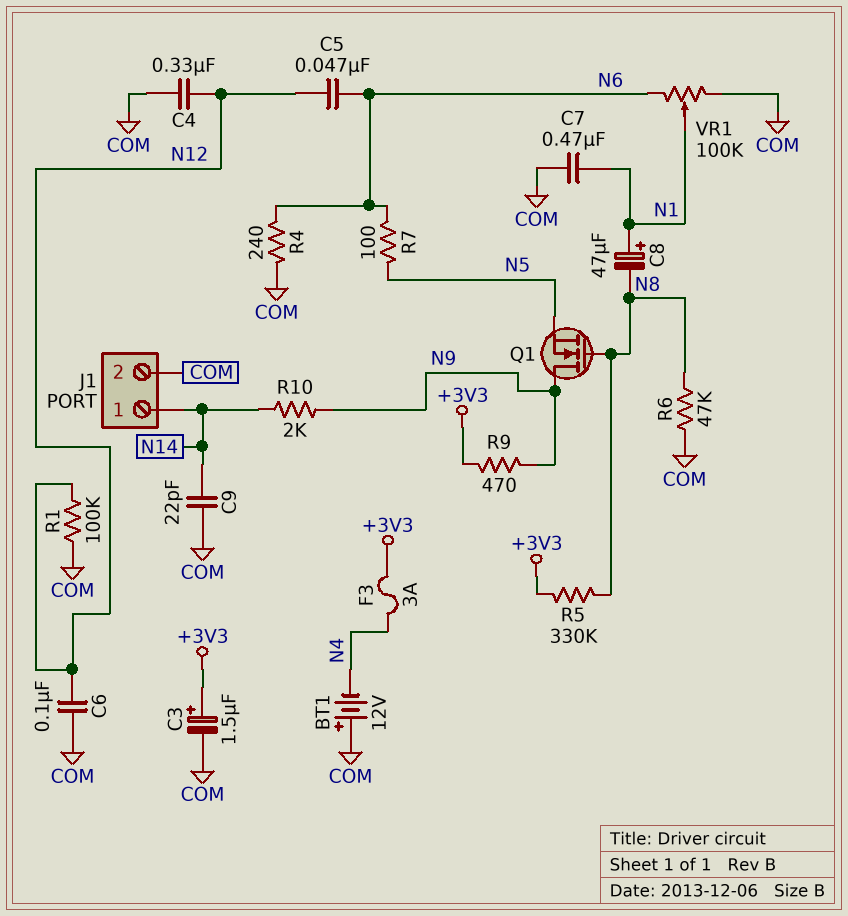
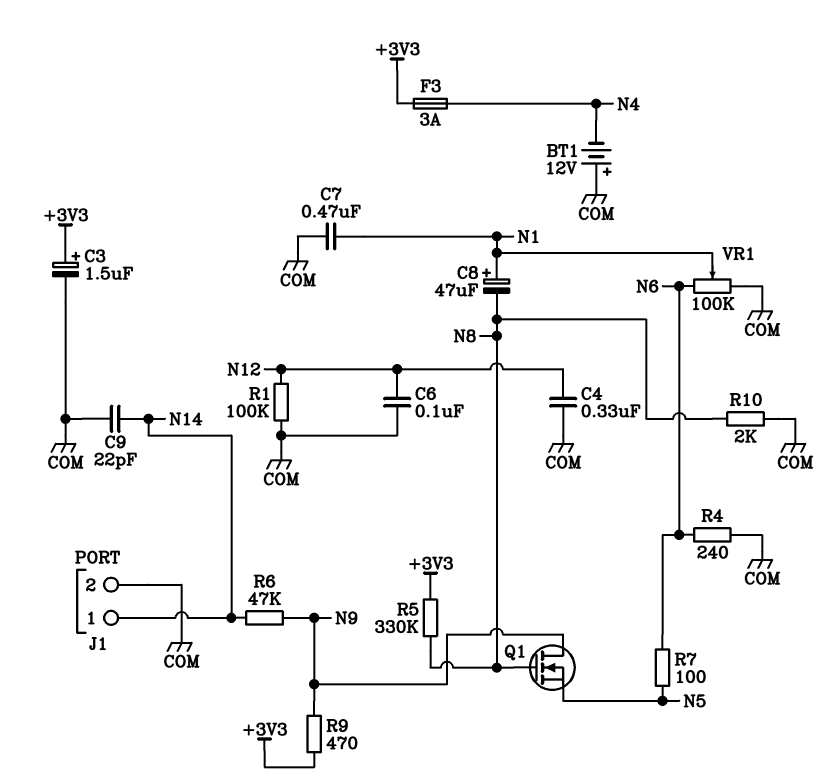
C5: 47nF (N6, N12) -> none
R6: 47k (COM, N8) -> 47k (N9, N14)
R10: 2k (N9, N14) -> 2k (COM, N8)

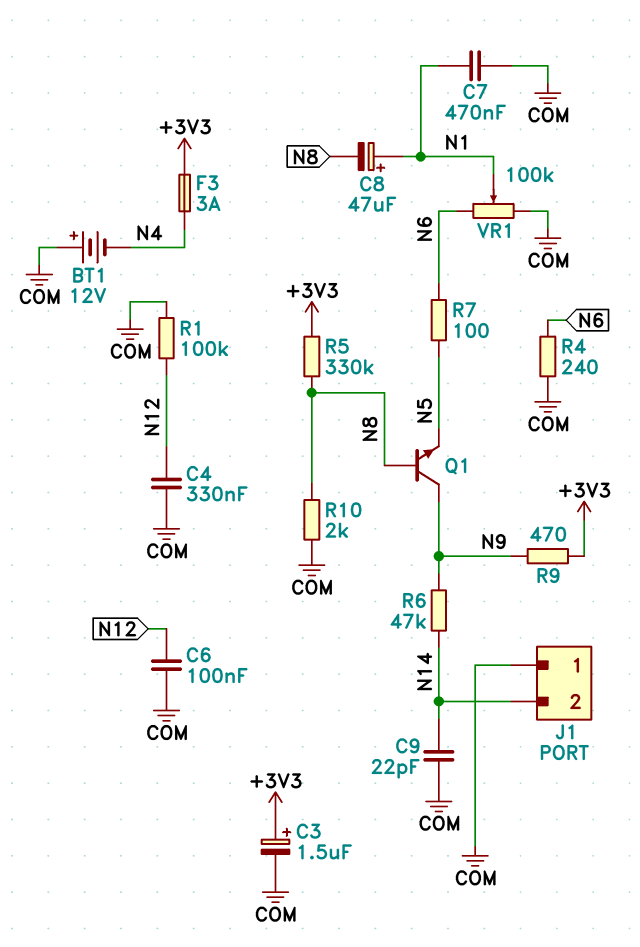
J1 pin 1: N14 -> COM
J1 pin 2: COM -> N14
Q1: NMOS (G N8, D N9, S N5) -> NPN (B N8, C N9, E N5)

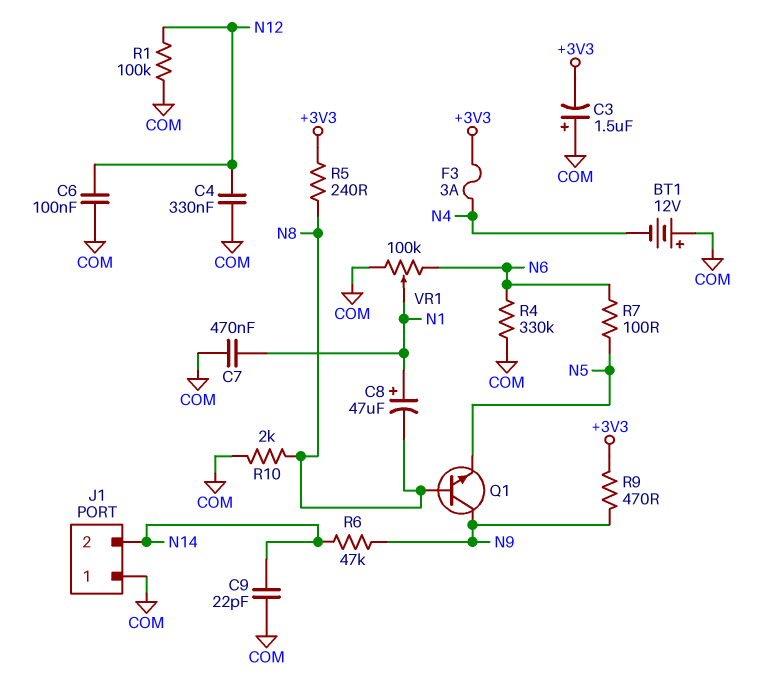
C3: 1.5uF (plus +3V3, minus COM) -> 1.5uF (plus COM, minus +3V3)
R4: 240 (COM, N6) -> 330k (COM, N6)
R5: 330k (+3V3, N8) -> 240 (+3V3, N8)

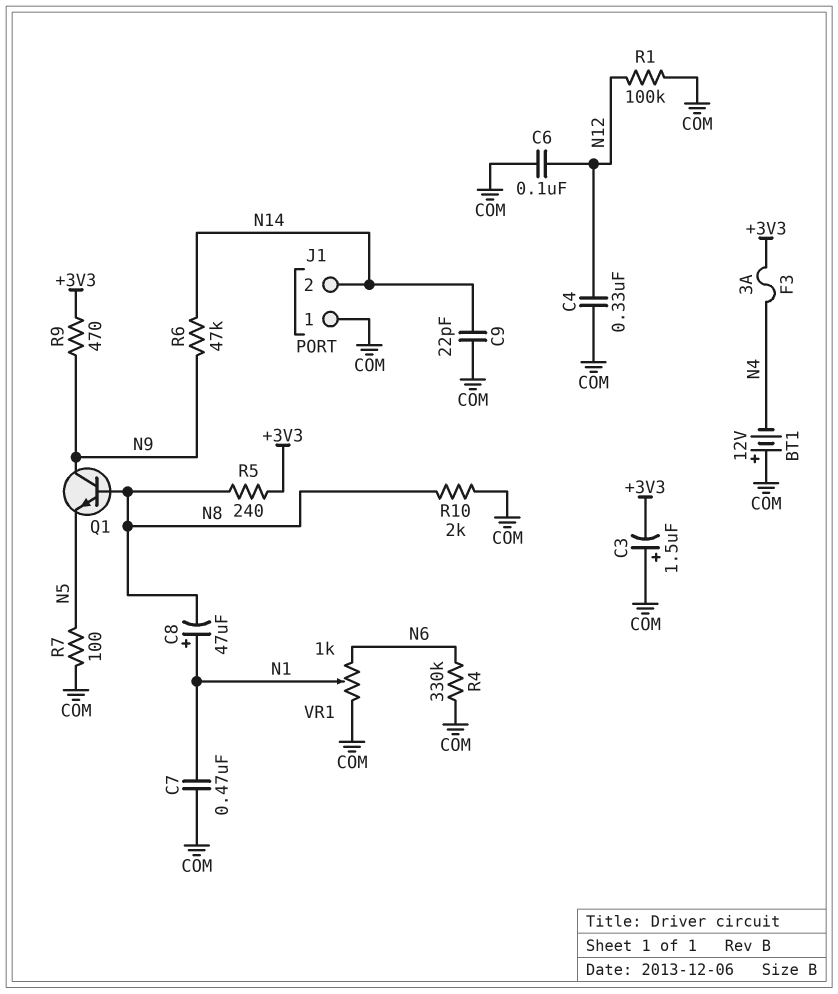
R7: 100 (N5, N6) -> 100 (COM, N5)
VR1: 100k (COM, N6, wiper N1) -> 1k (COM, N6, wiper N1)

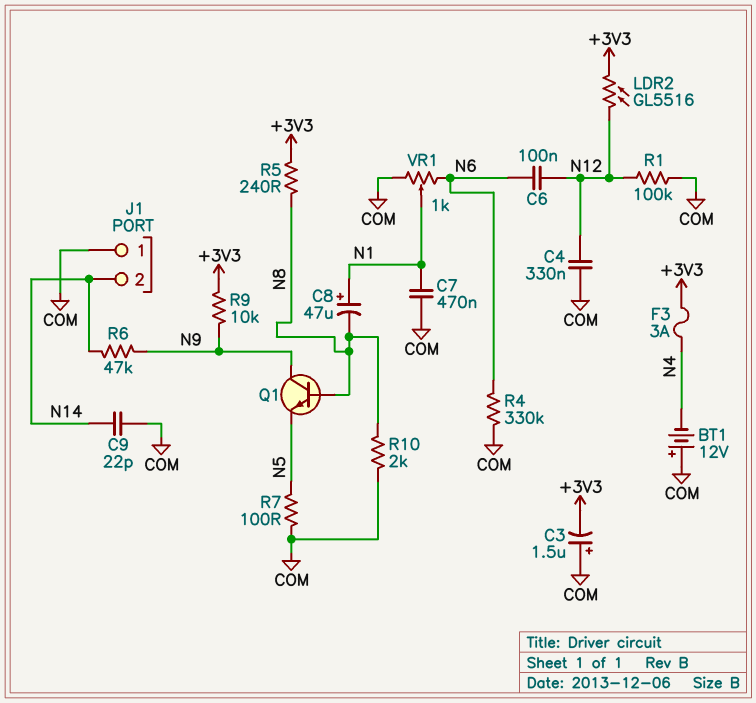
C6: 100nF (COM, N12) -> 100nF (N6, N12)
LDR2: none -> GL5516 (+3V3, N12)
R9: 470 (+3V3, N9) -> 10k (+3V3, N9)

